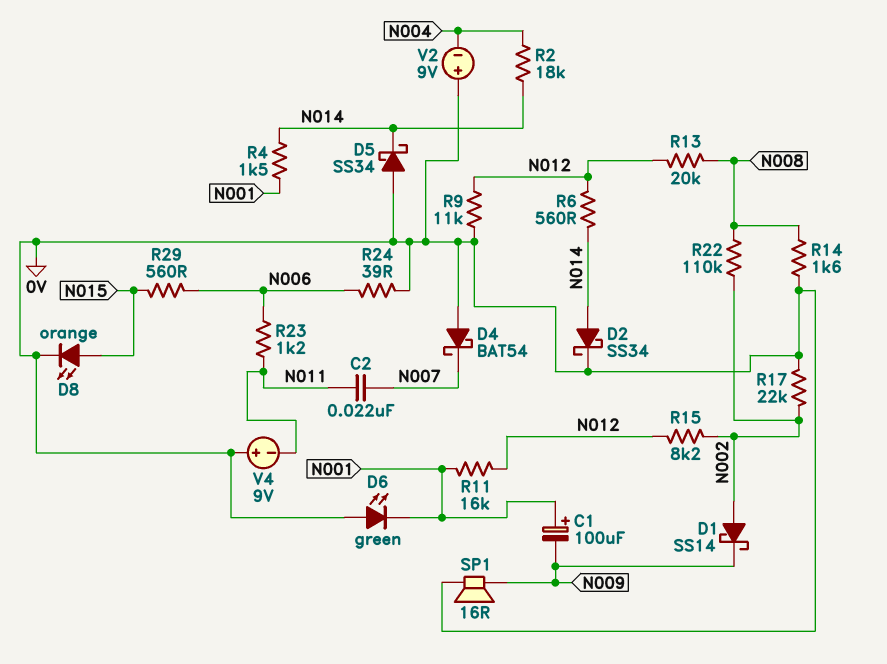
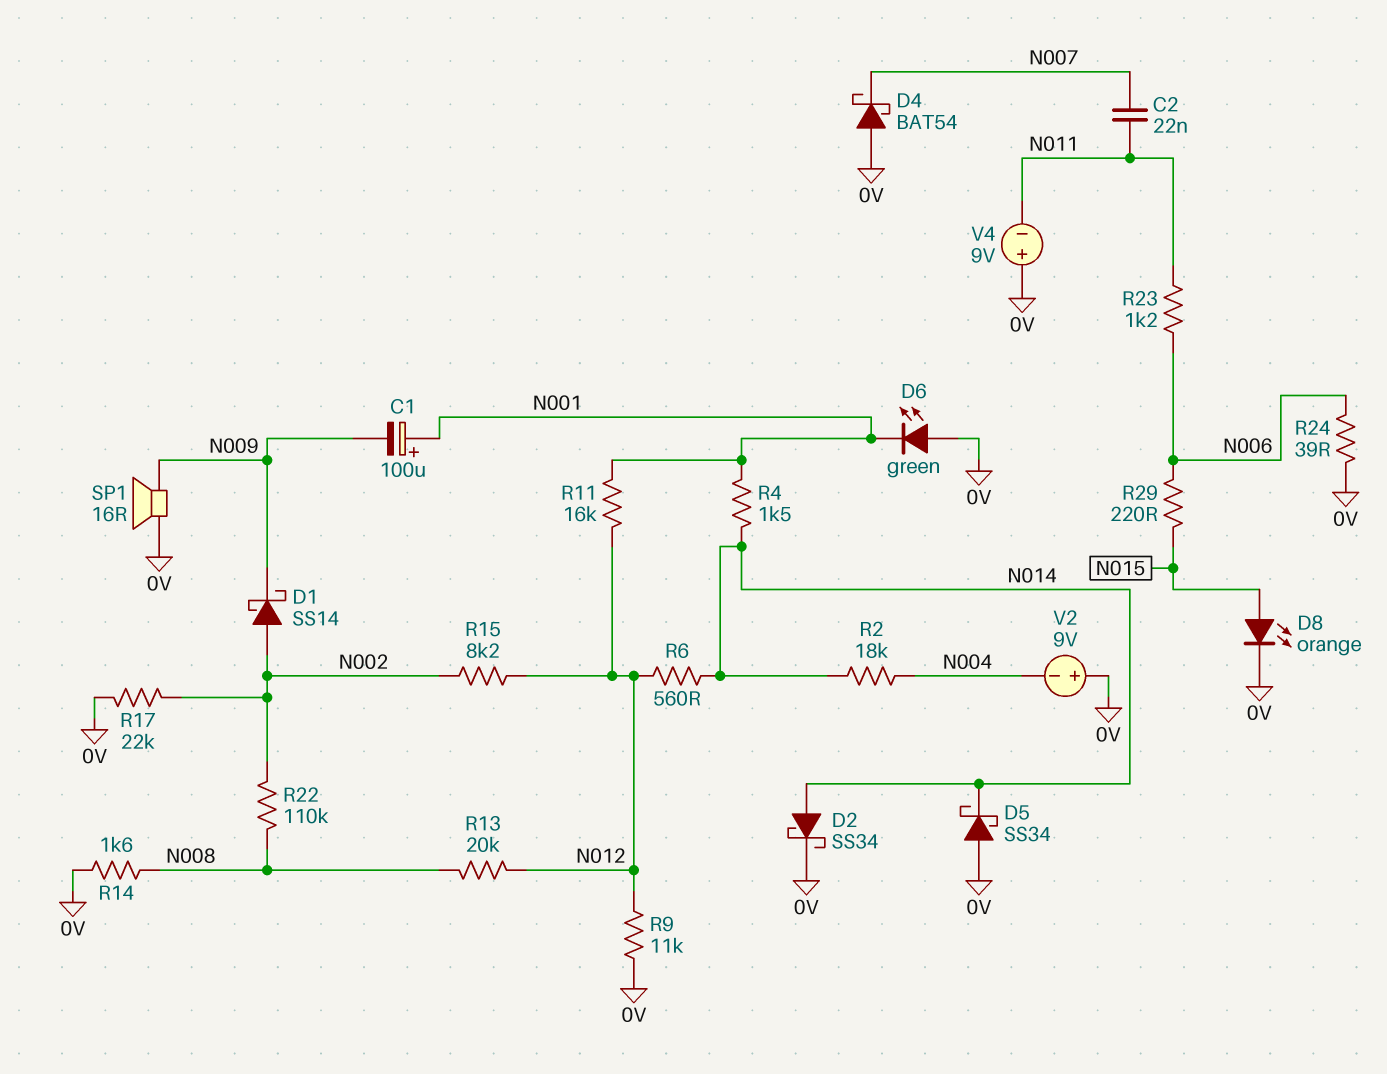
R29: 560 (N006, N015) -> 220 (N006, N015)

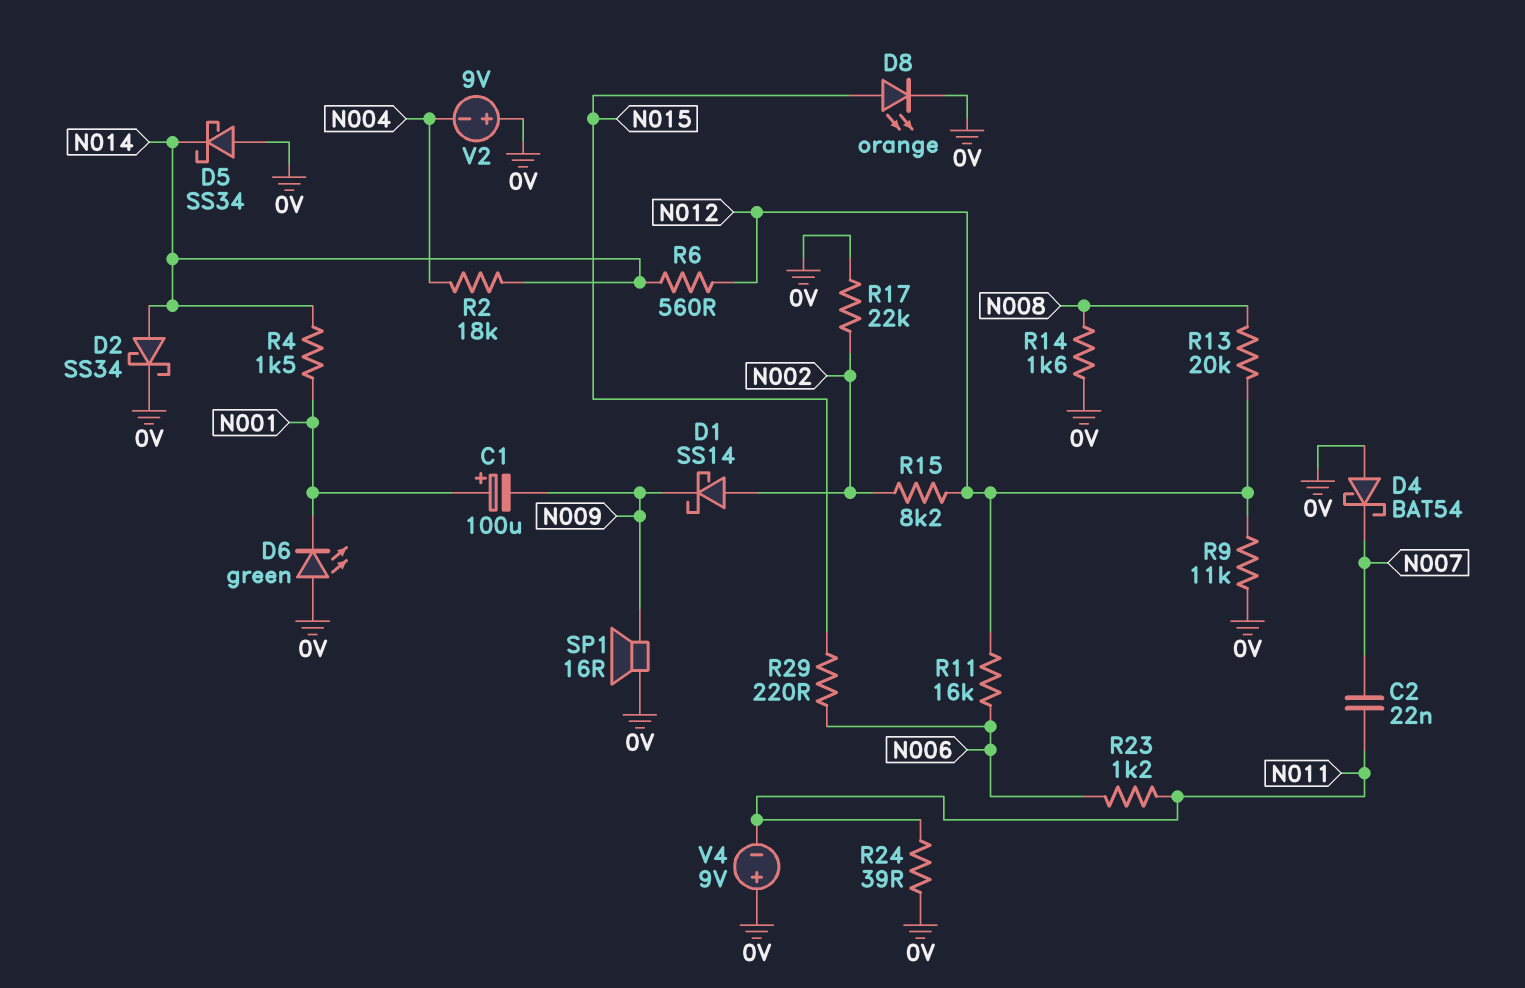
R11: 16k (N001, N012) -> 16k (N006, N012)
R22: 110k (N002, N008) -> none
R24: 39 (0V, N006) -> 39 (0V, N011)

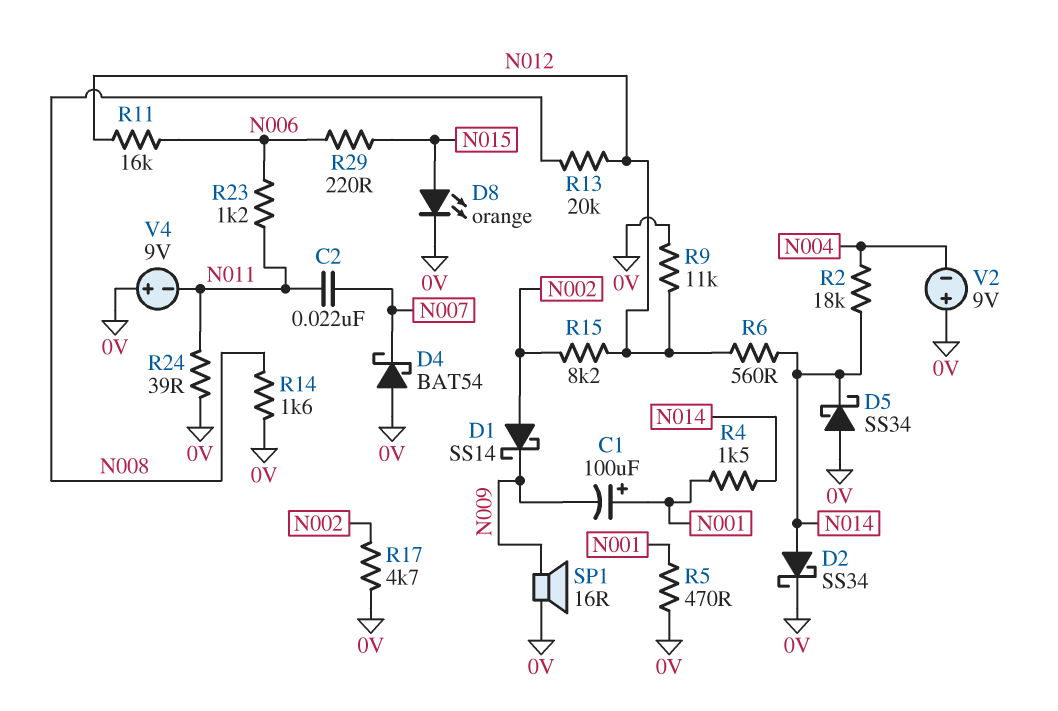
D6: LED green (A 0V, K N001) -> none
R5: none -> 470 (0V, N001)
R17: 22k (0V, N002) -> 4.7k (0V, N002)

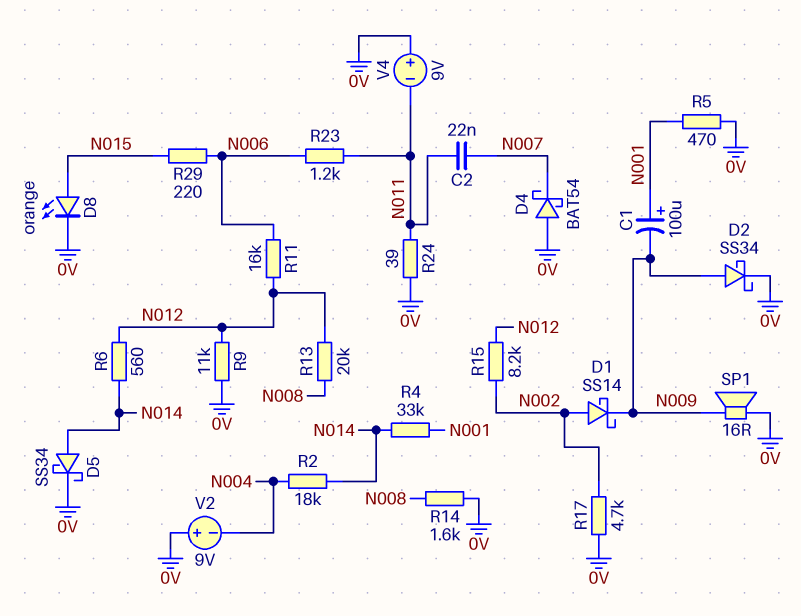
D2: schottky SS34 (A N014, K 0V) -> schottky SS34 (A N009, K 0V)
D5: schottky SS34 (A 0V, K N014) -> schottky SS34 (A N014, K 0V)
R4: 1.5k (N001, N014) -> 33k (N001, N014)

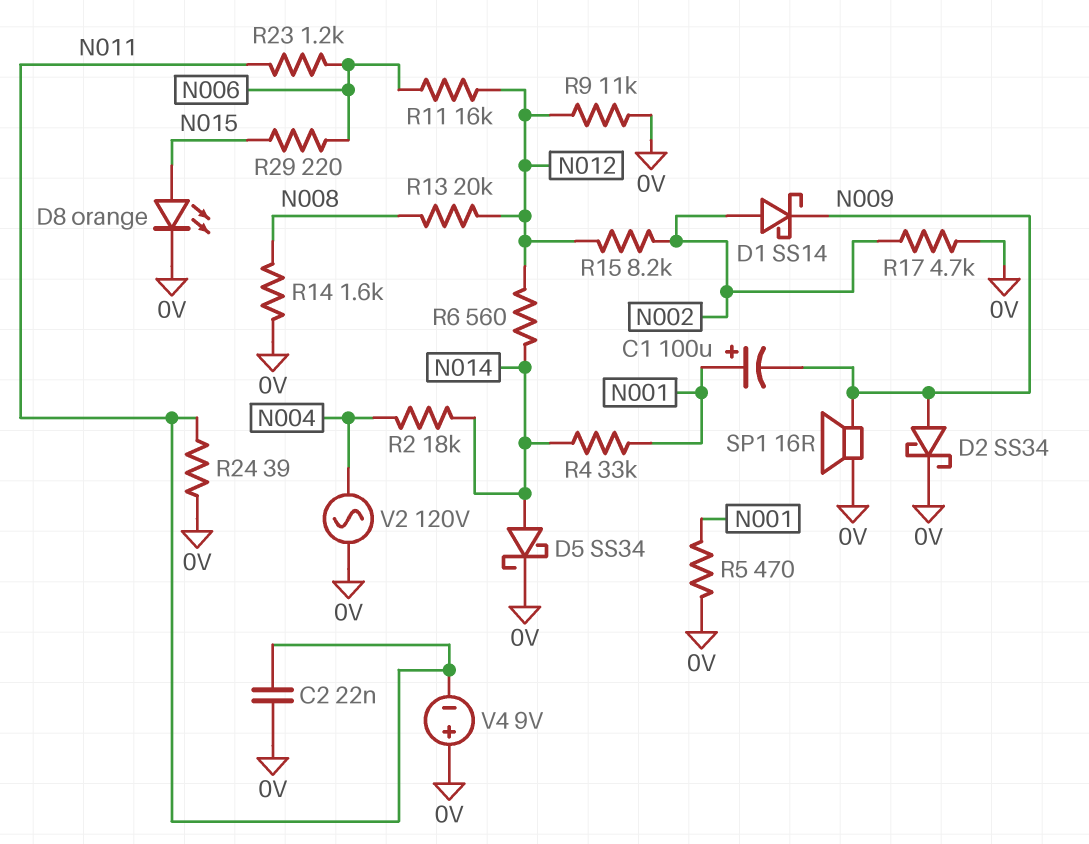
C2: 22nF (N007, N011) -> 22nF (0V, N011)
D4: schottky BAT54 (A 0V, K N007) -> none
V2: 9V (plus 0V, minus N004) -> AC 120V (0V, N004)

